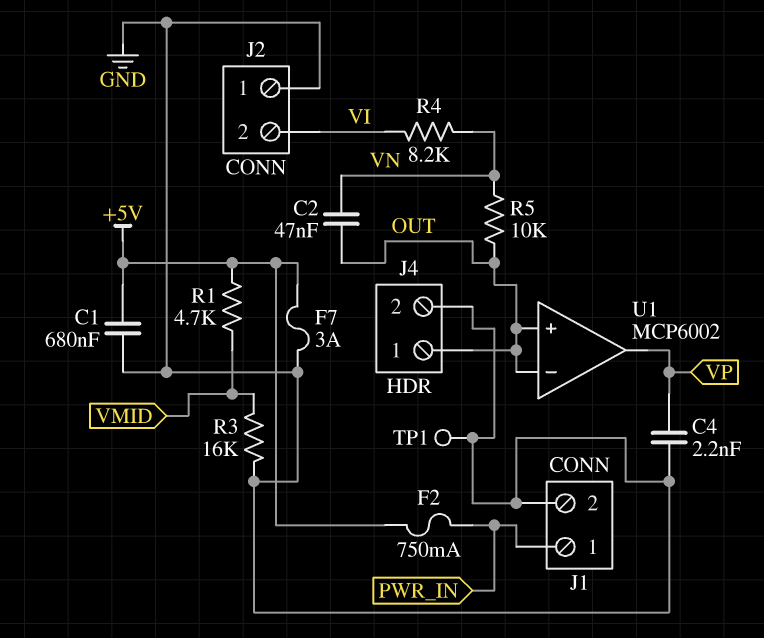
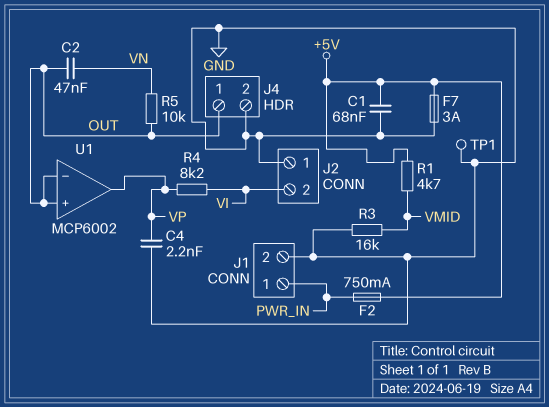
C1: 680nF (+5V, GND) -> 68nF (+5V, GND)
R4: 8.2k (VI, VN) -> 8.2k (VI, VP)

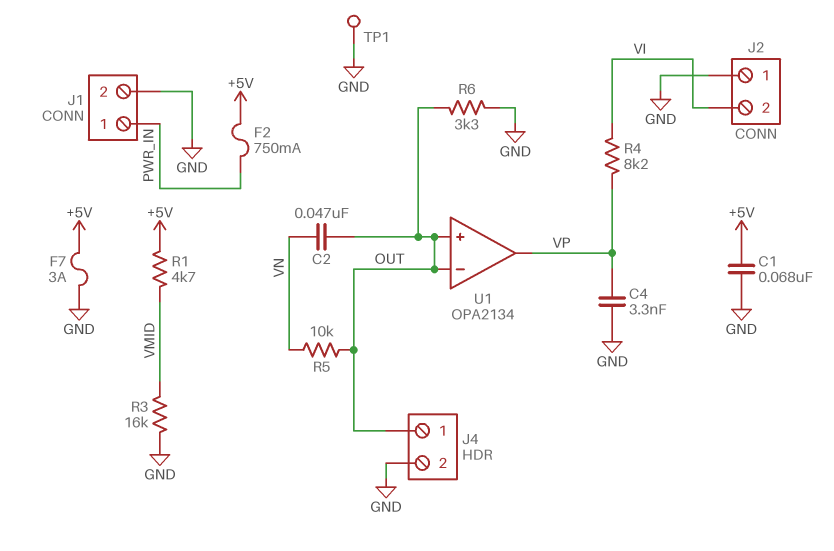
C4: 2.2nF (GND, VP) -> 3.3nF (GND, VP)
R6: none -> 3.3k (GND, OUT)
U1: MCP6002 -> OPA2134

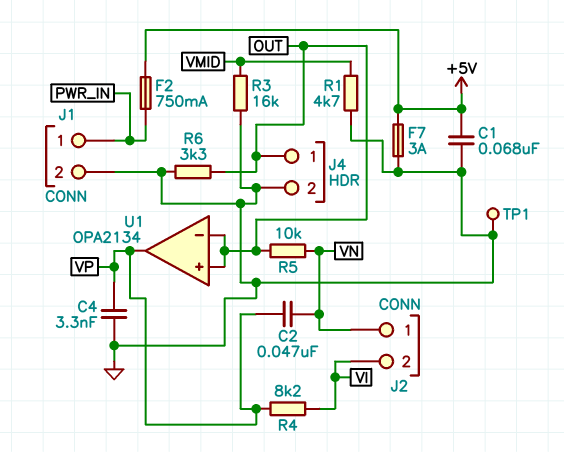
C2: 47nF (OUT, VN) -> 47nF (VN, VP)
J2 pin 1: GND -> VN
R1: 4.7k (+5V, VMID) -> 4.7k (GND, VMID)

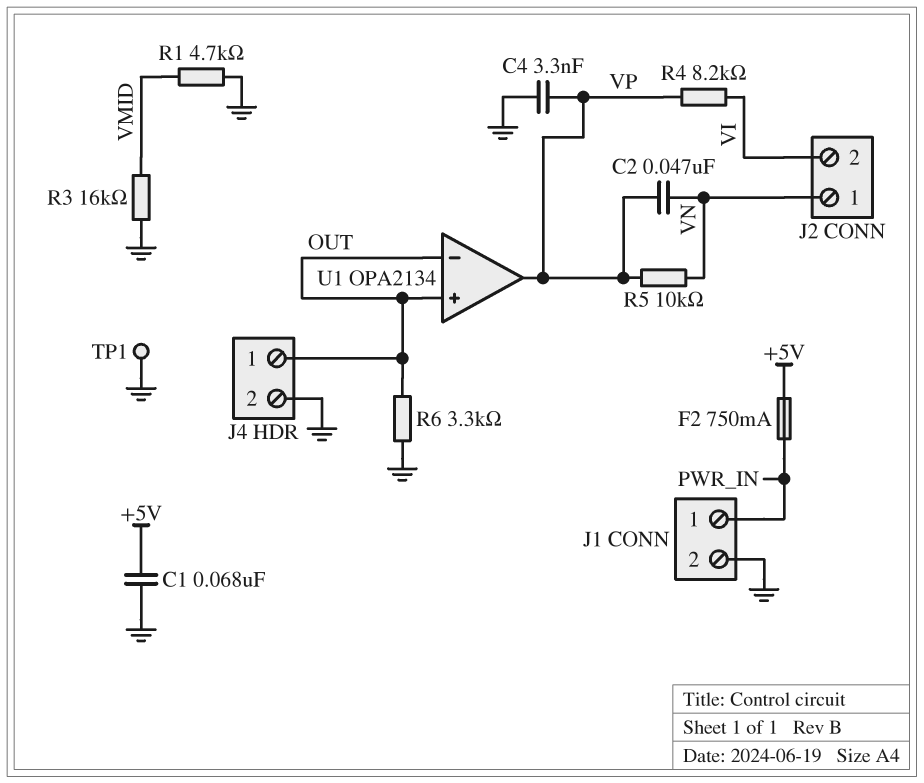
F7: 3A (+5V, GND) -> none
R5: 10k (OUT, VN) -> 10k (VN, VP)

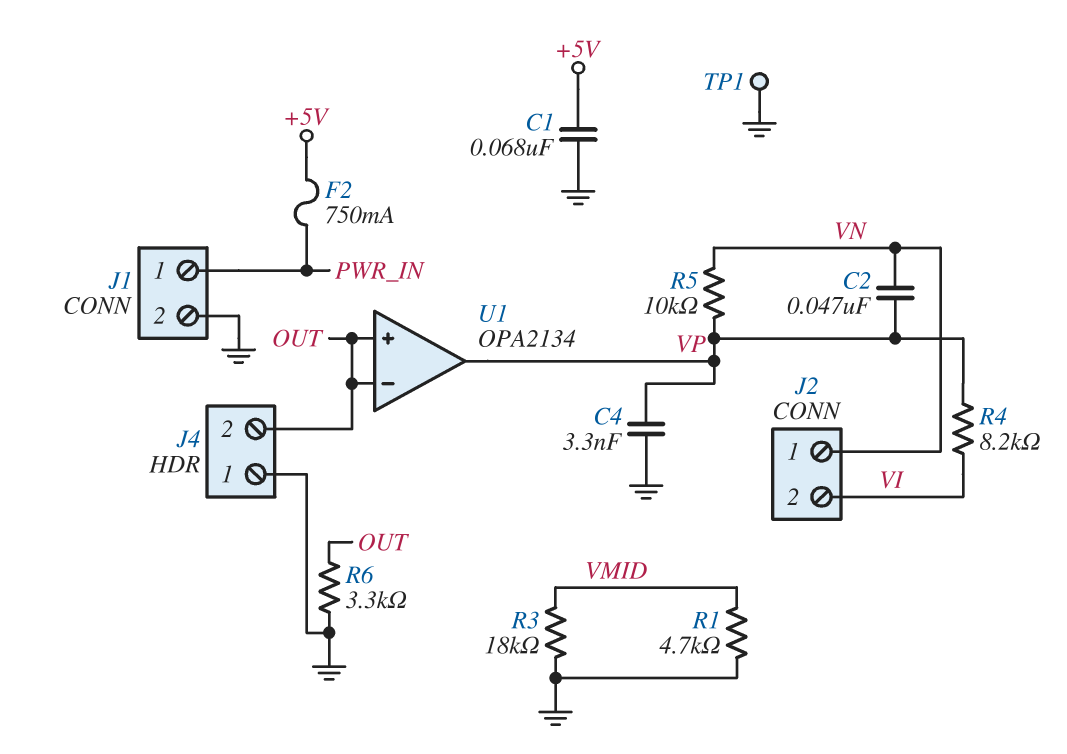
J4 pin 1: OUT -> GND
J4 pin 2: GND -> OUT
R3: 16k (GND, VMID) -> 18k (GND, VMID)

